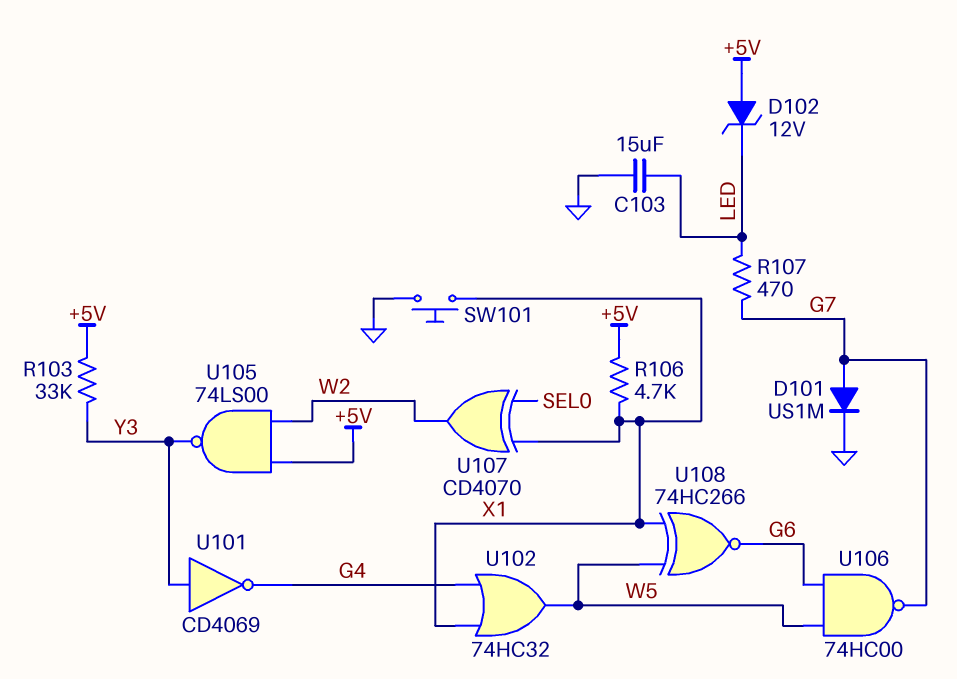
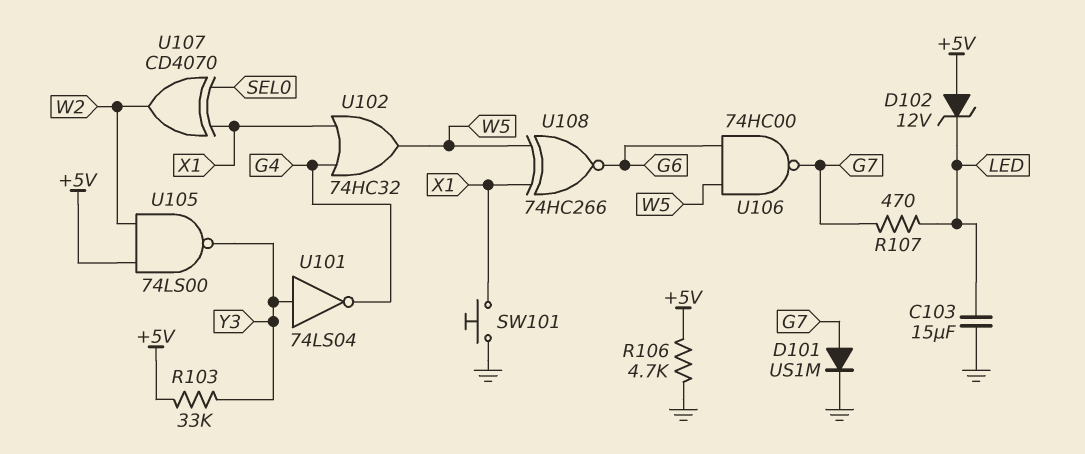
R106: 4.7k (+5V, X1) -> 4.7k (+5V, GND)
U101: NOT CD4069 (in Y3, out G4) -> NOT 74LS04 (in Y3, out G4)

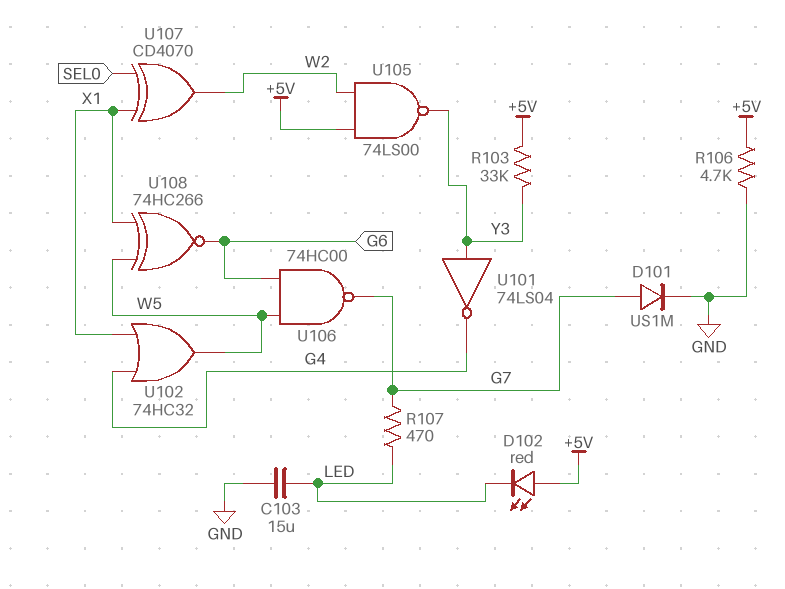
D102: zener 12V (A +5V, K LED) -> LED red (A +5V, K LED)
SW101: button (GND, X1) -> none

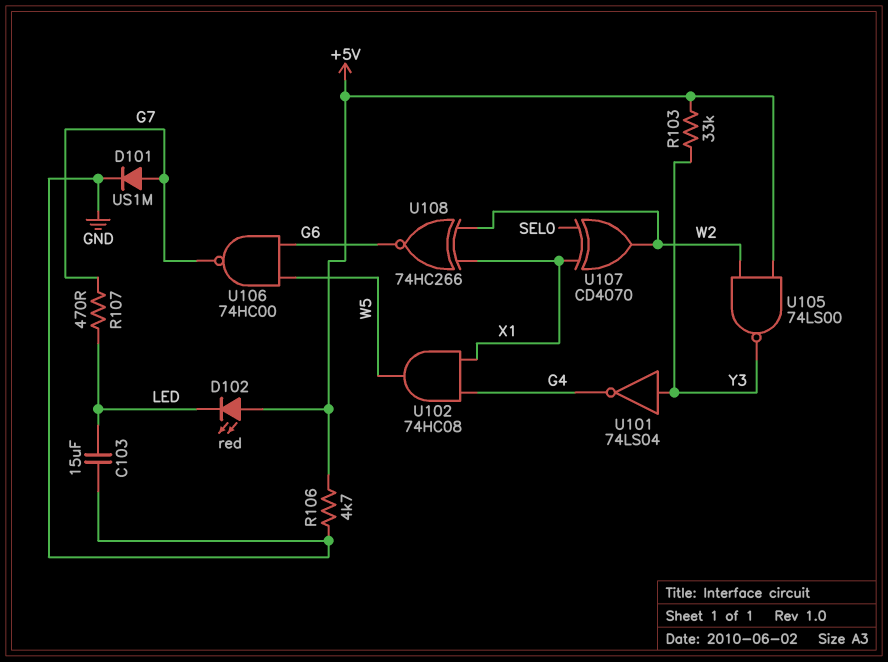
U102: OR 74HC32 (in G4, in X1, out W5) -> AND 74HC08 (in G4, in X1, out W5)
U108: XNOR 74HC266 (in W5, in X1, out G6) -> XNOR 74HC266 (in W2, in X1, out G6)

